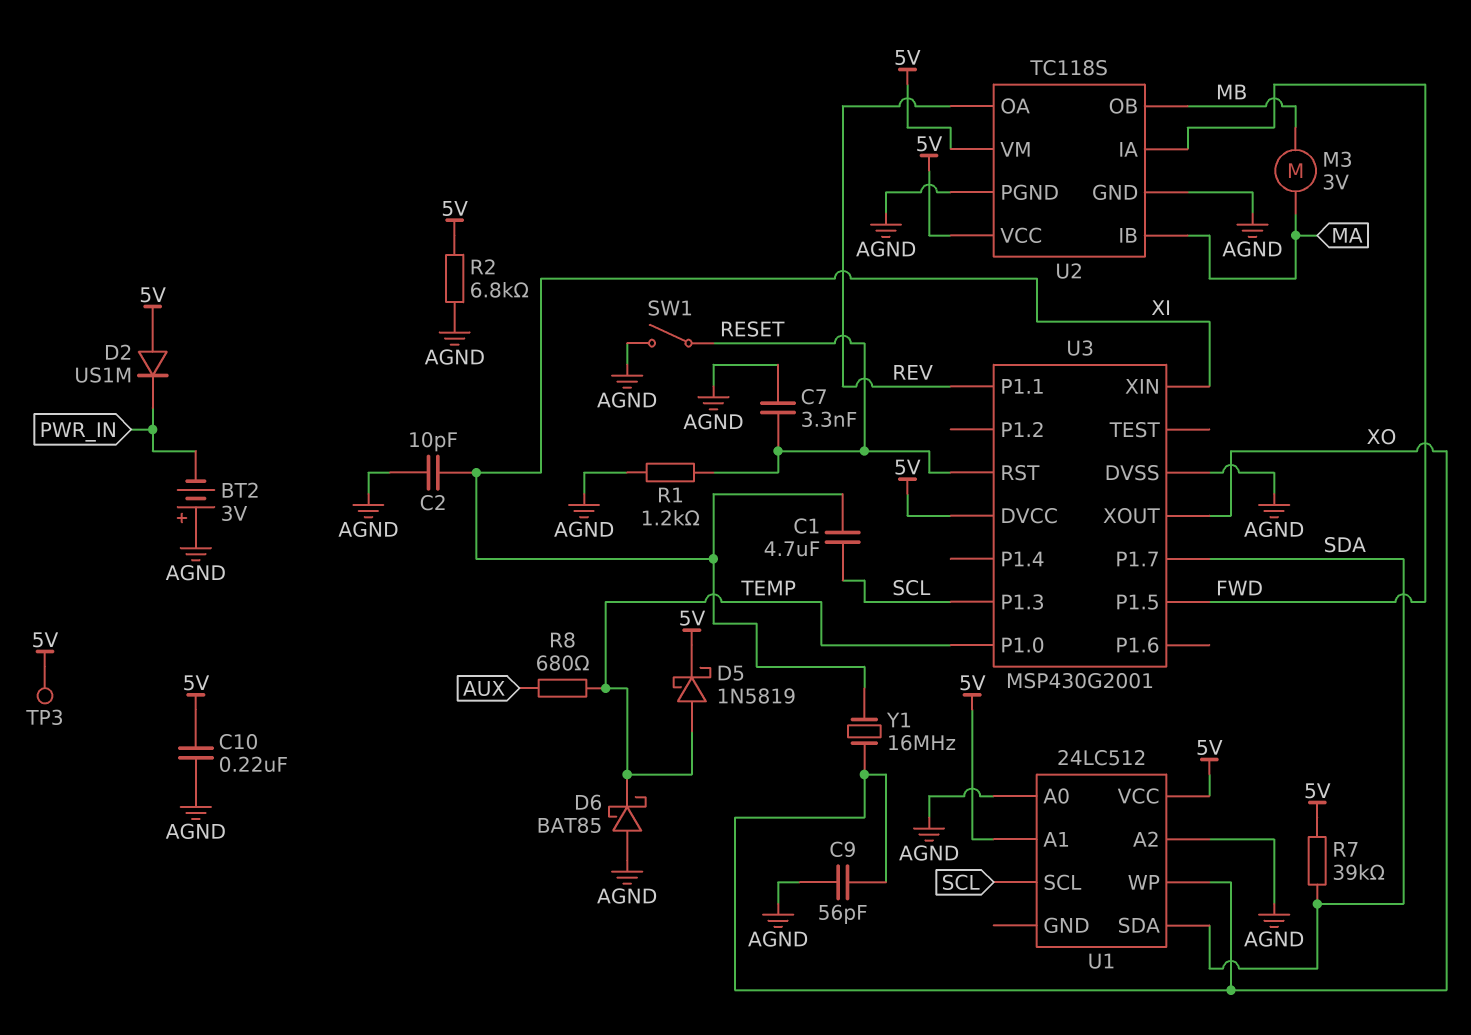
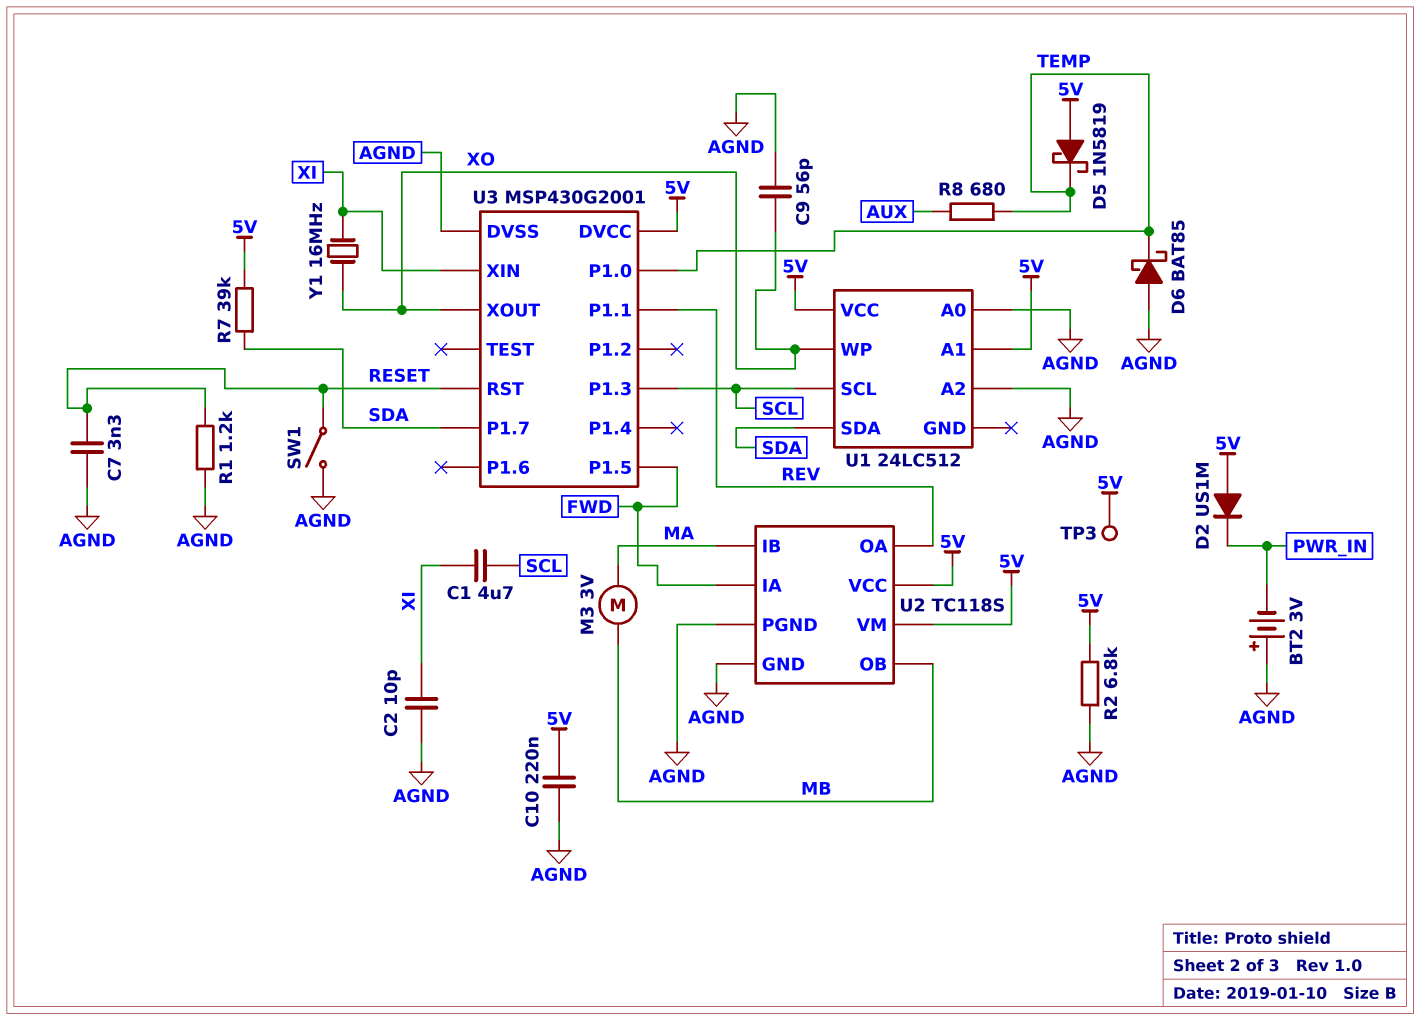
D5: schottky 1N5819 (A TEMP, K 5V) -> schottky 1N5819 (A 5V, K TEMP)

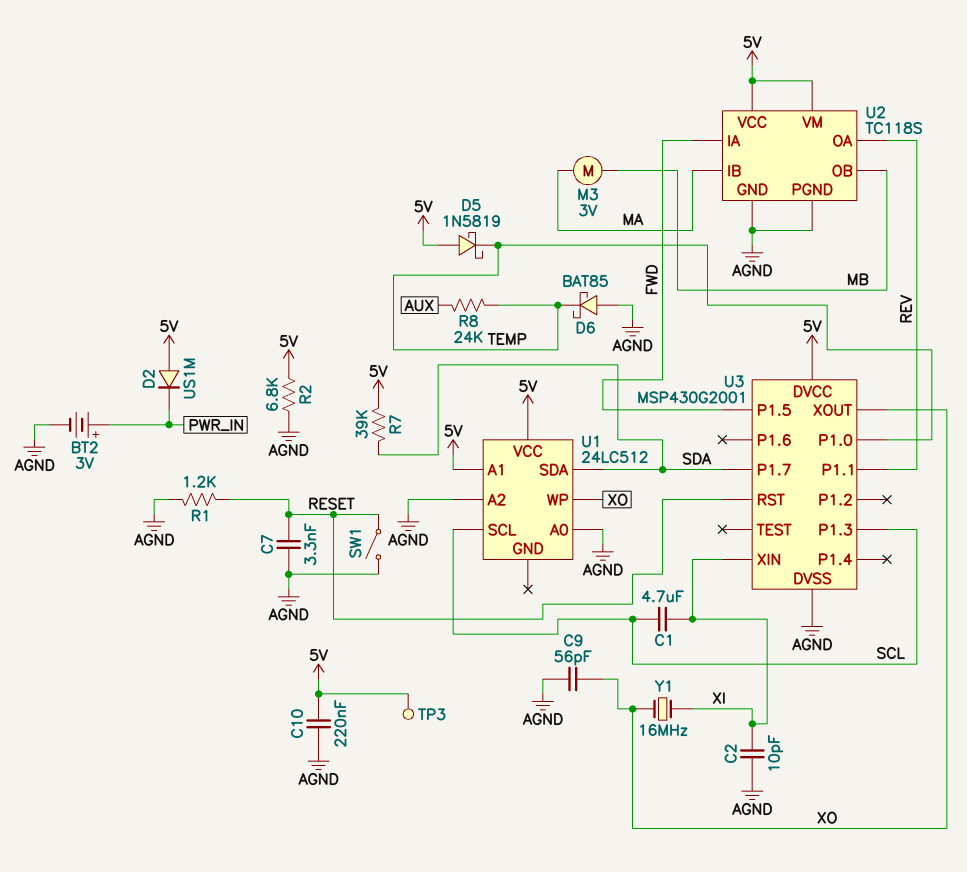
BT2: 3V (plus AGND, minus PWR_IN) -> 3V (plus PWR_IN, minus AGND)
R8: 680 (AUX, TEMP) -> 24k (AUX, TEMP)

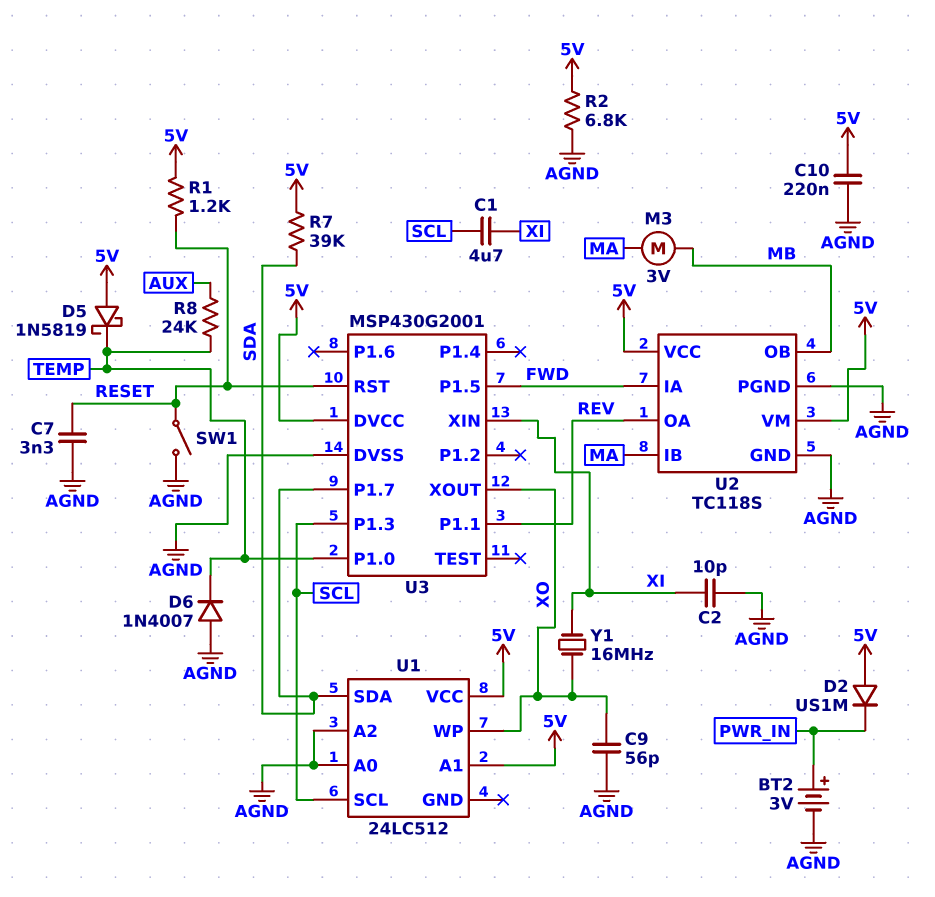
D6: schottky BAT85 (A AGND, K TEMP) -> diode 1N4007 (A AGND, K TEMP)
R1: 1.2k (AGND, RESET) -> 1.2k (5V, RESET)
TP3: test point (5V) -> none

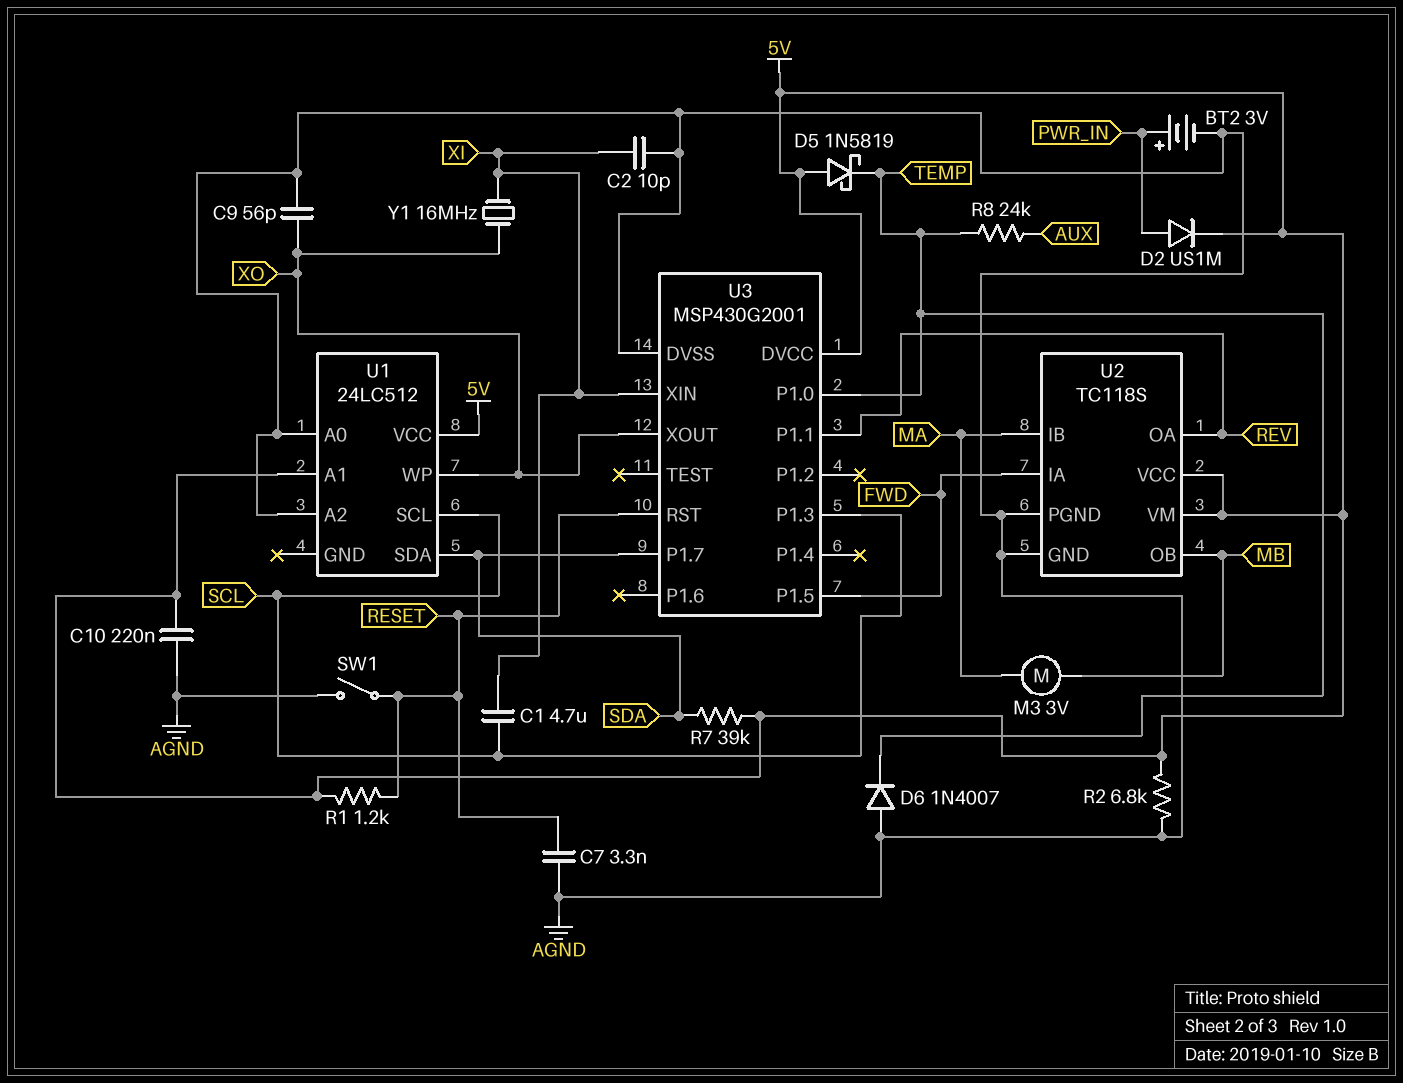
D2: diode US1M (A 5V, K PWR_IN) -> diode US1M (A PWR_IN, K 5V)

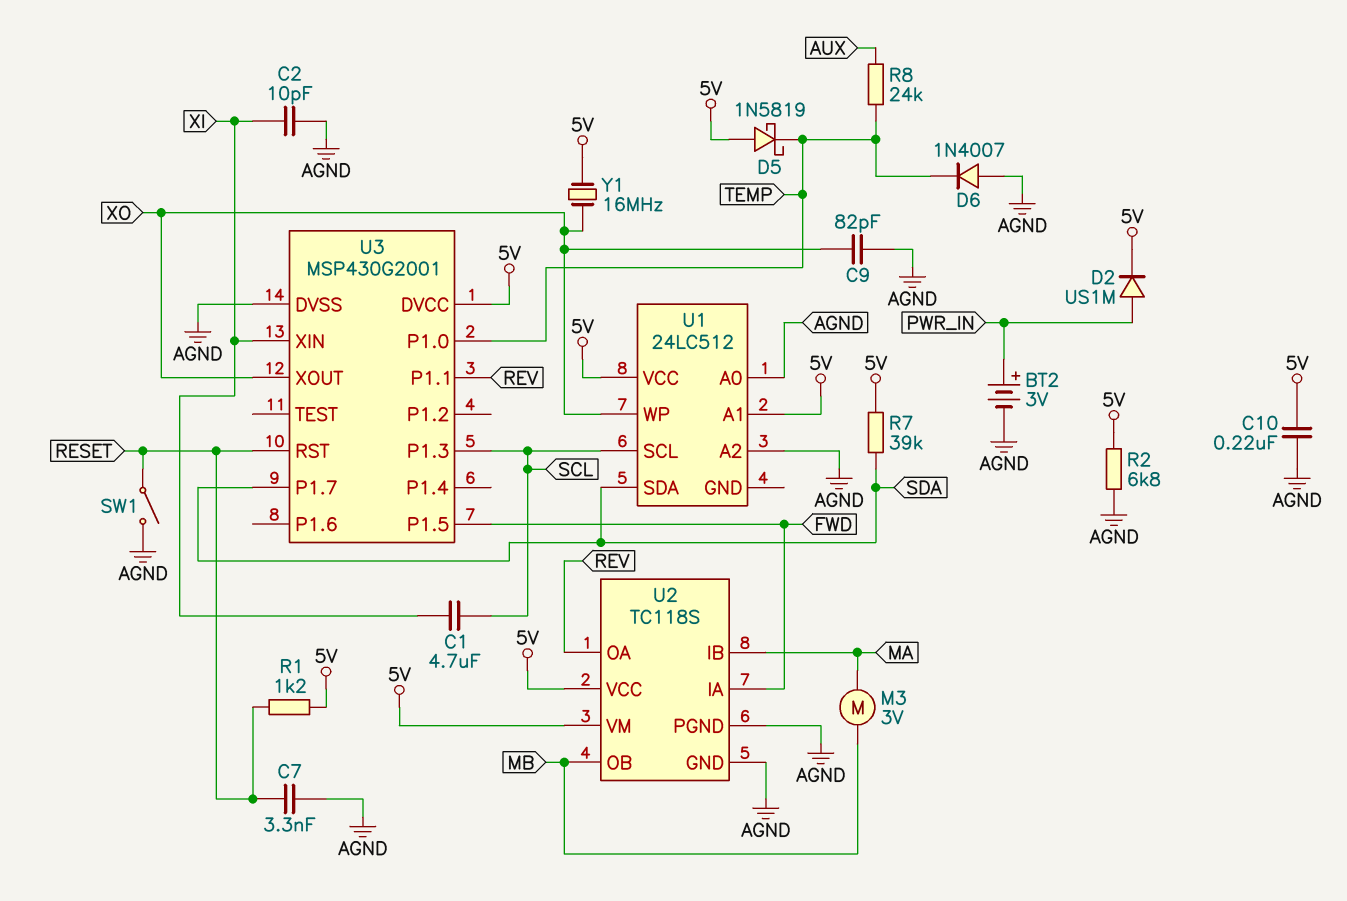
C9: 56pF (AGND, XO) -> 82pF (AGND, XO)
Y1: 16MHz (XI, XO) -> 16MHz (5V, XO)

